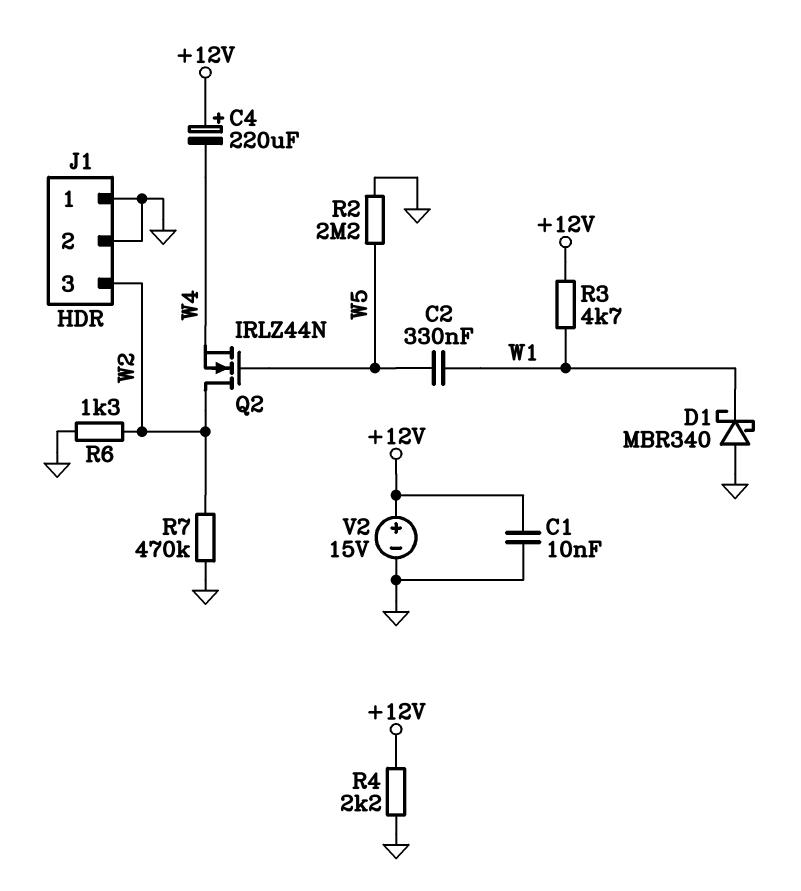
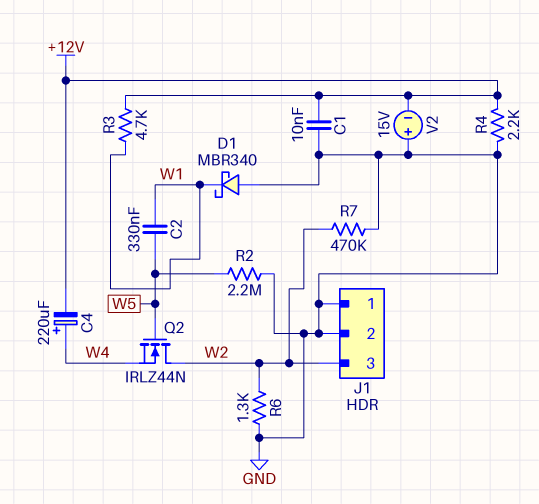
C4: 220uF (plus +12V, minus W4) -> 220uF (plus W4, minus +12V)
V2: 15V (plus +12V, minus GND) -> 15V (plus GND, minus +12V)

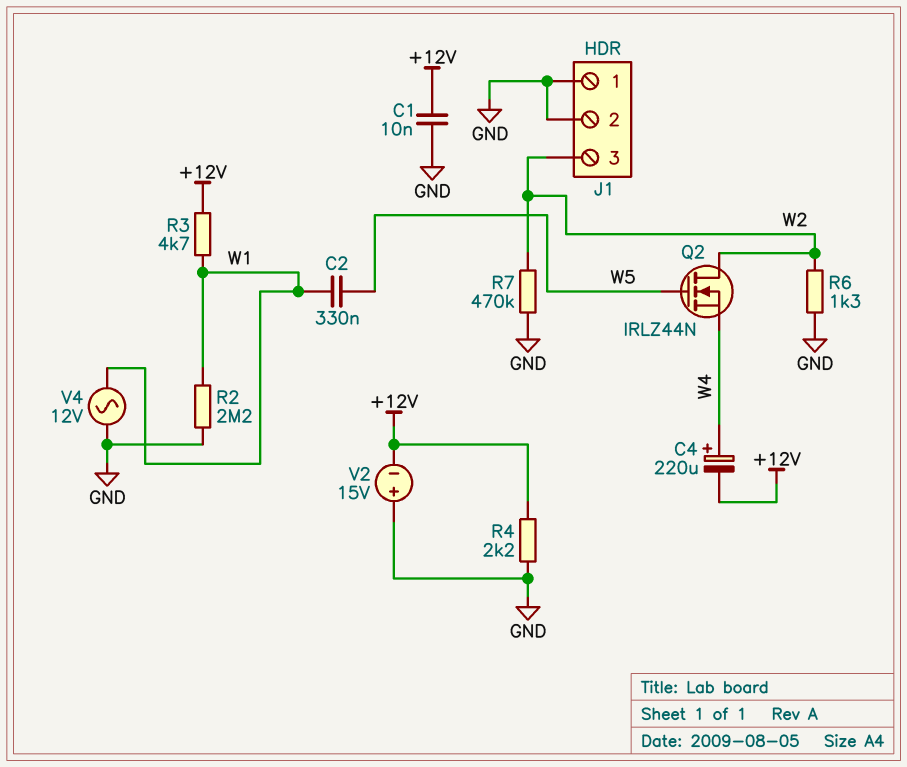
D1: schottky MBR340 (A GND, K W1) -> none
R2: 2.2M (GND, W5) -> 2.2M (GND, W1)
V4: none -> AC 12V (GND, W1)

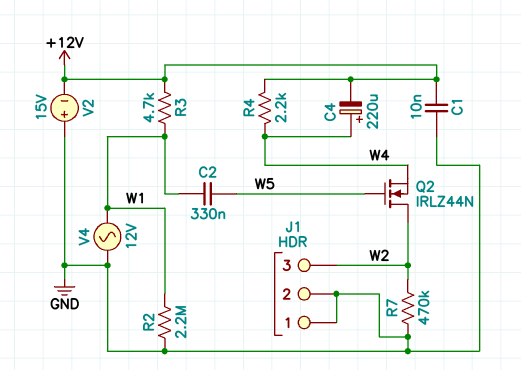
R4: 2.2k (+12V, GND) -> 2.2k (+12V, W4)
R6: 1.3k (GND, W2) -> none

